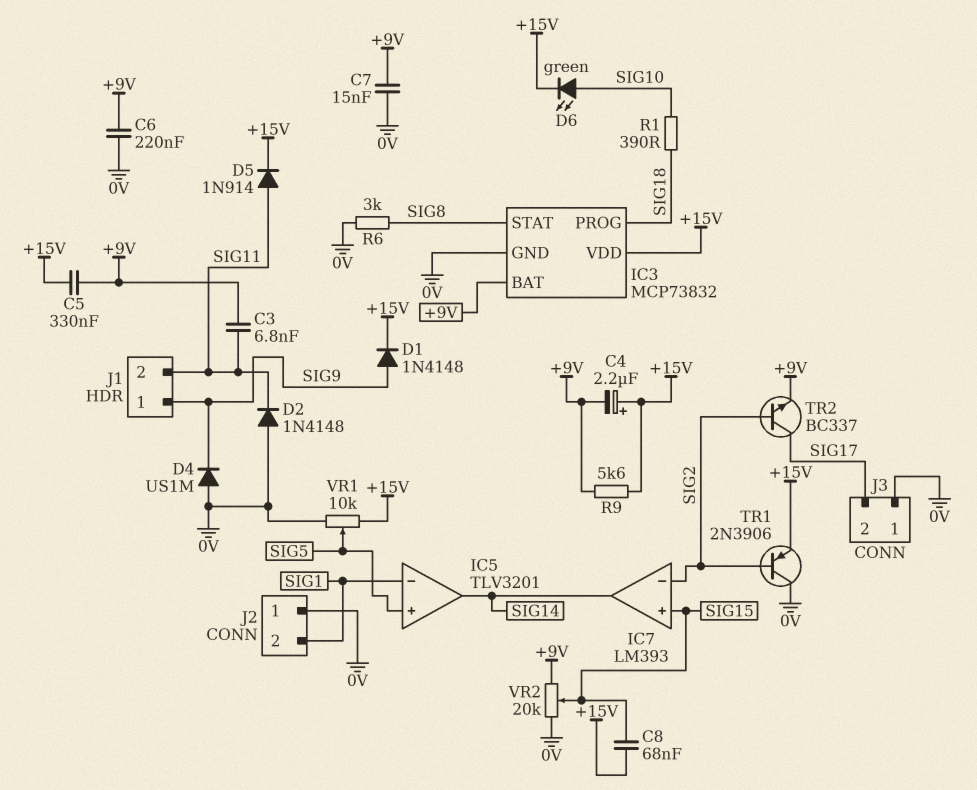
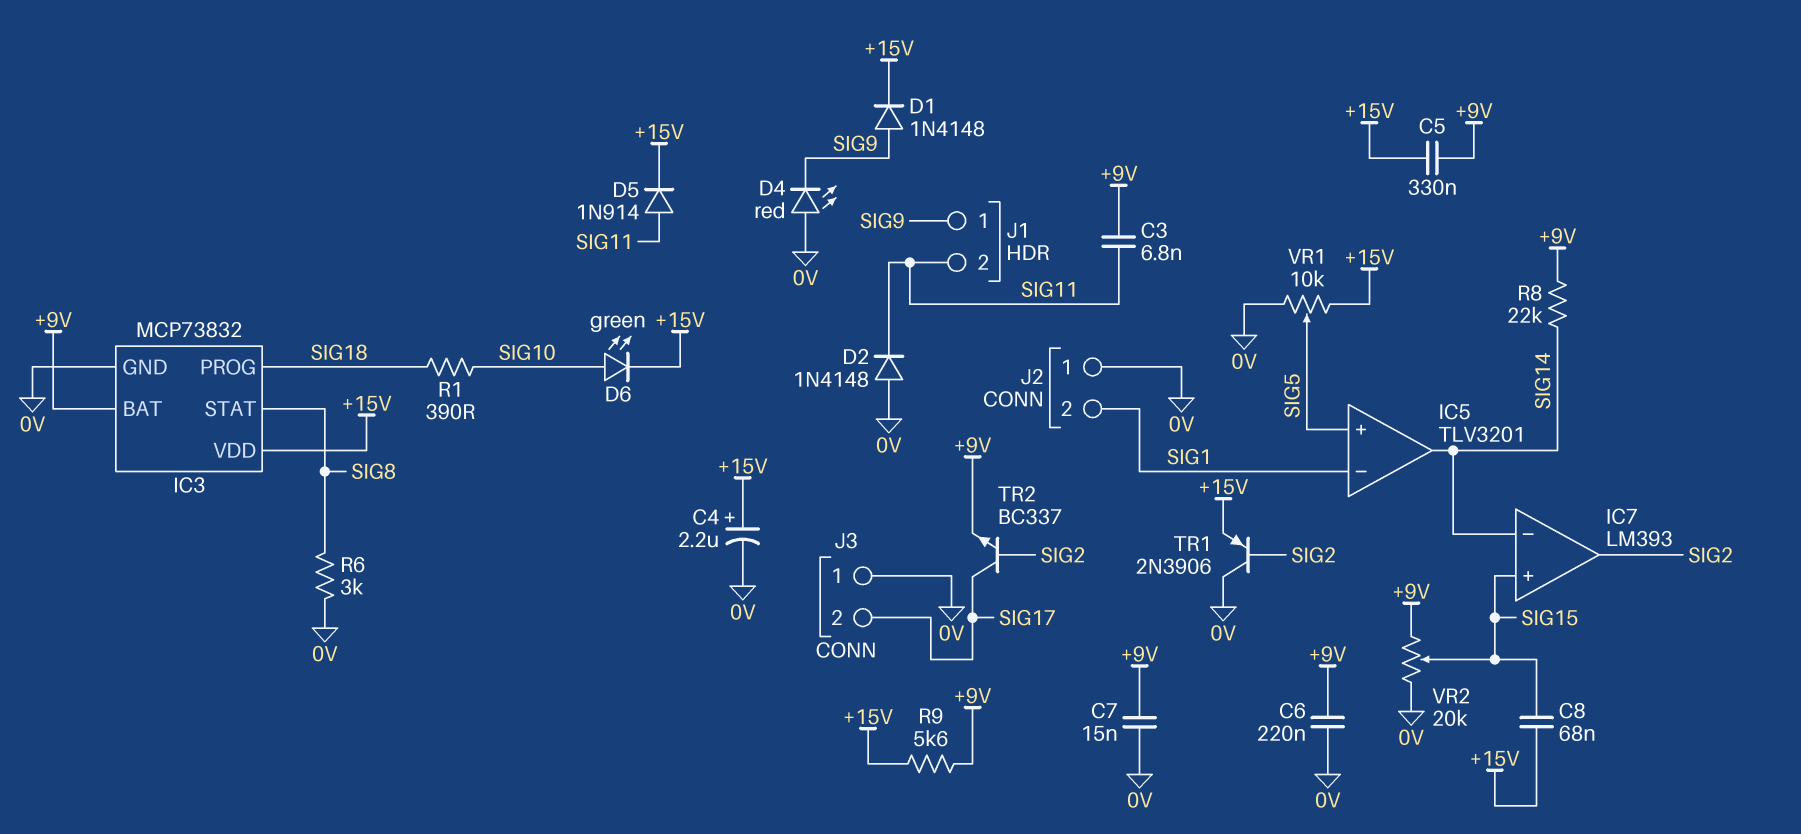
C4: 2.2uF (plus +15V, minus +9V) -> 2.2uF (plus +15V, minus 0V)
D4: diode US1M (A 0V, K SIG9) -> LED red (A 0V, K SIG9)
IC7 pin in-: SIG2 -> SIG14
IC7 pin out: SIG14 -> SIG2
R8: none -> 22k (+9V, SIG14)

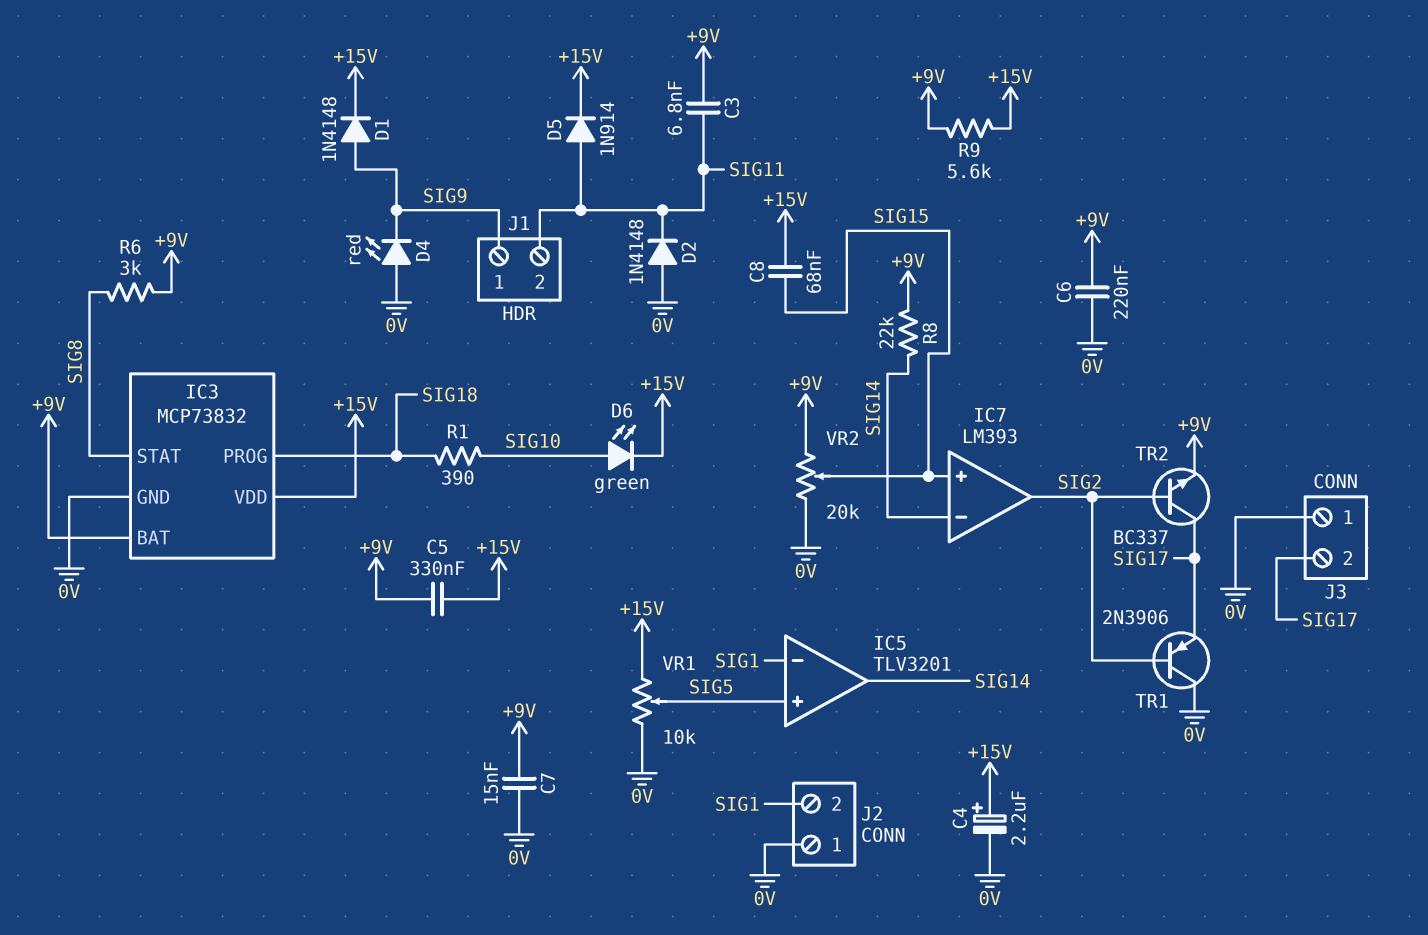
R6: 3k (0V, SIG8) -> 3k (+9V, SIG8)
TR1: PNP 2N3906 (B SIG2, C 0V, E +15V) -> PNP 2N3906 (B SIG2, C 0V, E SIG17)

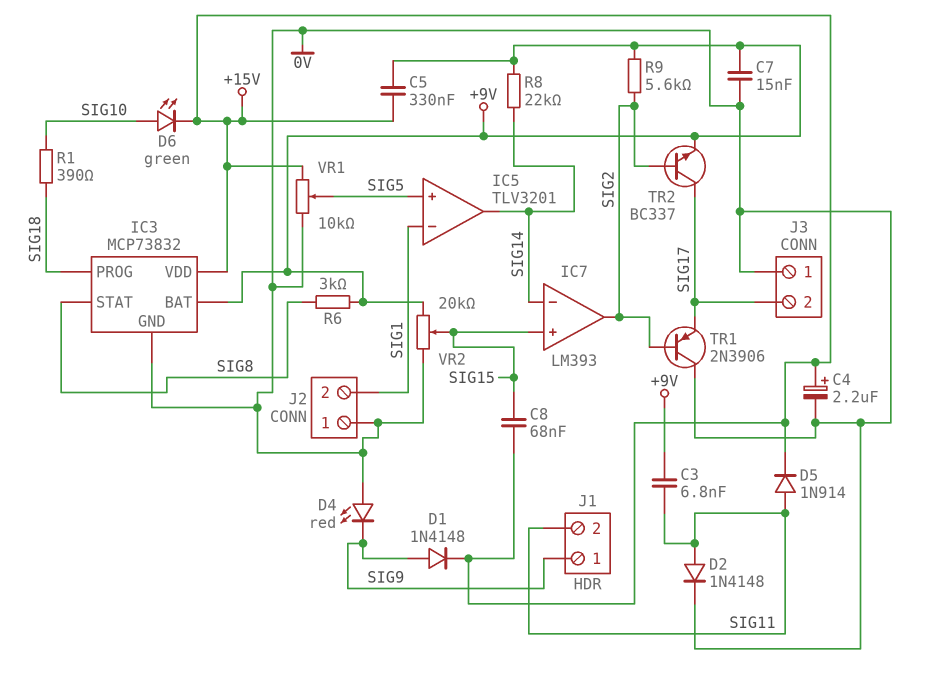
C6: 220nF (+9V, 0V) -> none
D2: diode 1N4148 (A 0V, K SIG11) -> diode 1N4148 (A SIG11, K 0V)
R9: 5.6k (+9V, +15V) -> 5.6k (+9V, SIG2)

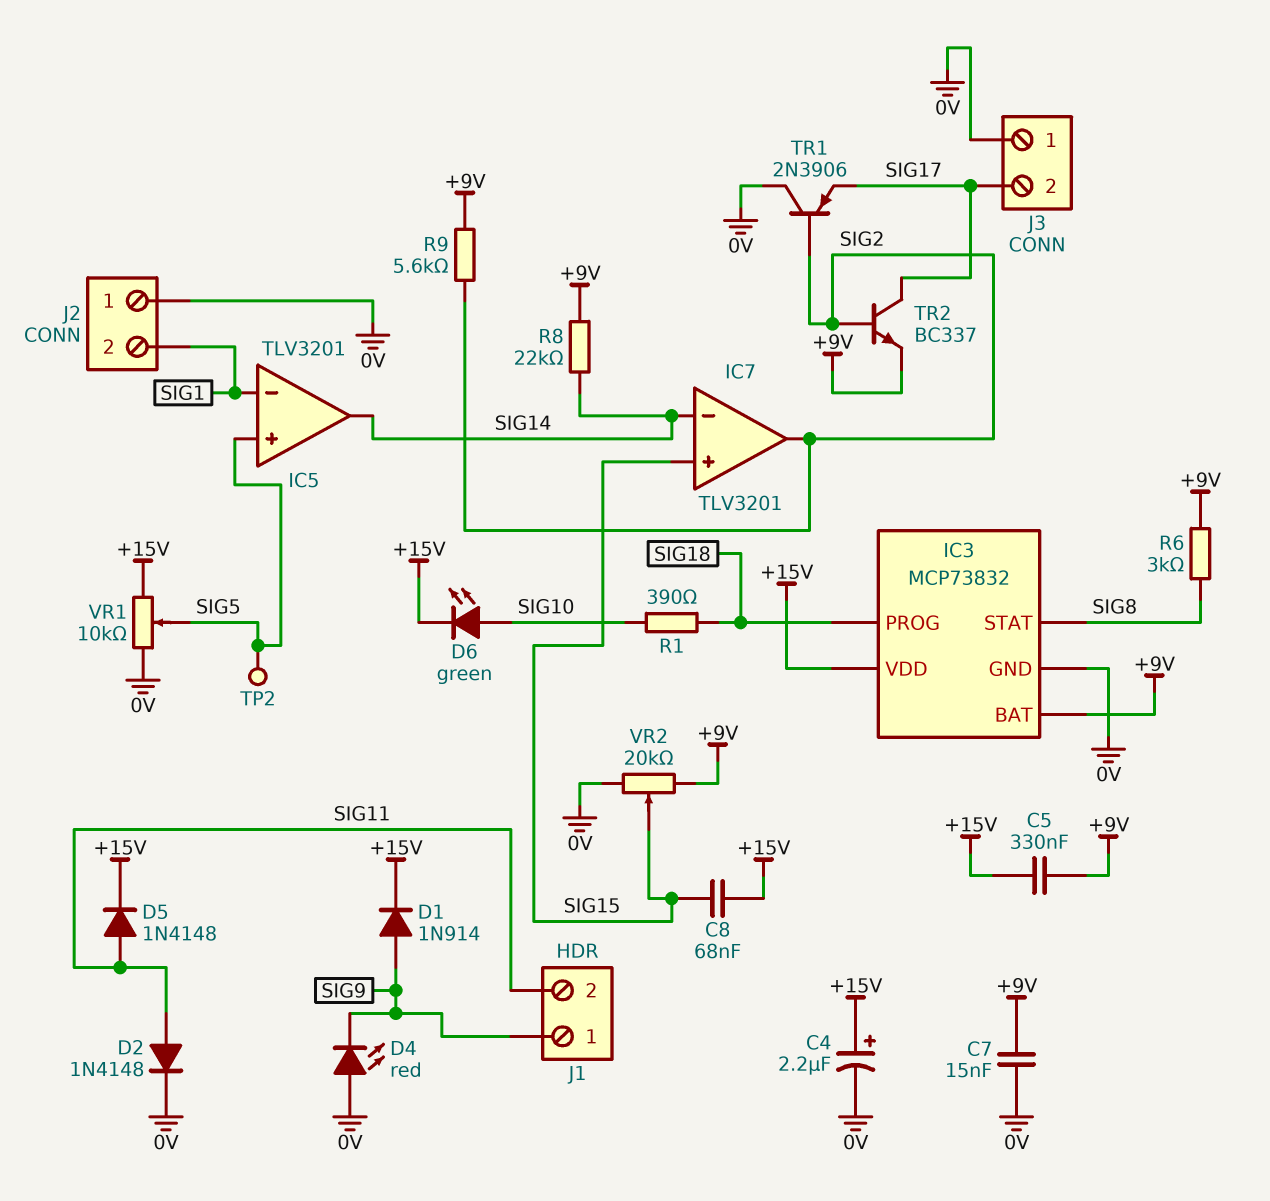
C3: 6.8nF (+9V, SIG11) -> none
D1: diode 1N4148 (A SIG9, K +15V) -> diode 1N914 (A SIG9, K +15V)
D5: diode 1N914 (A SIG11, K +15V) -> diode 1N4148 (A SIG11, K +15V)
IC7: LM393 -> TLV3201
TP2: none -> test point (SIG5)

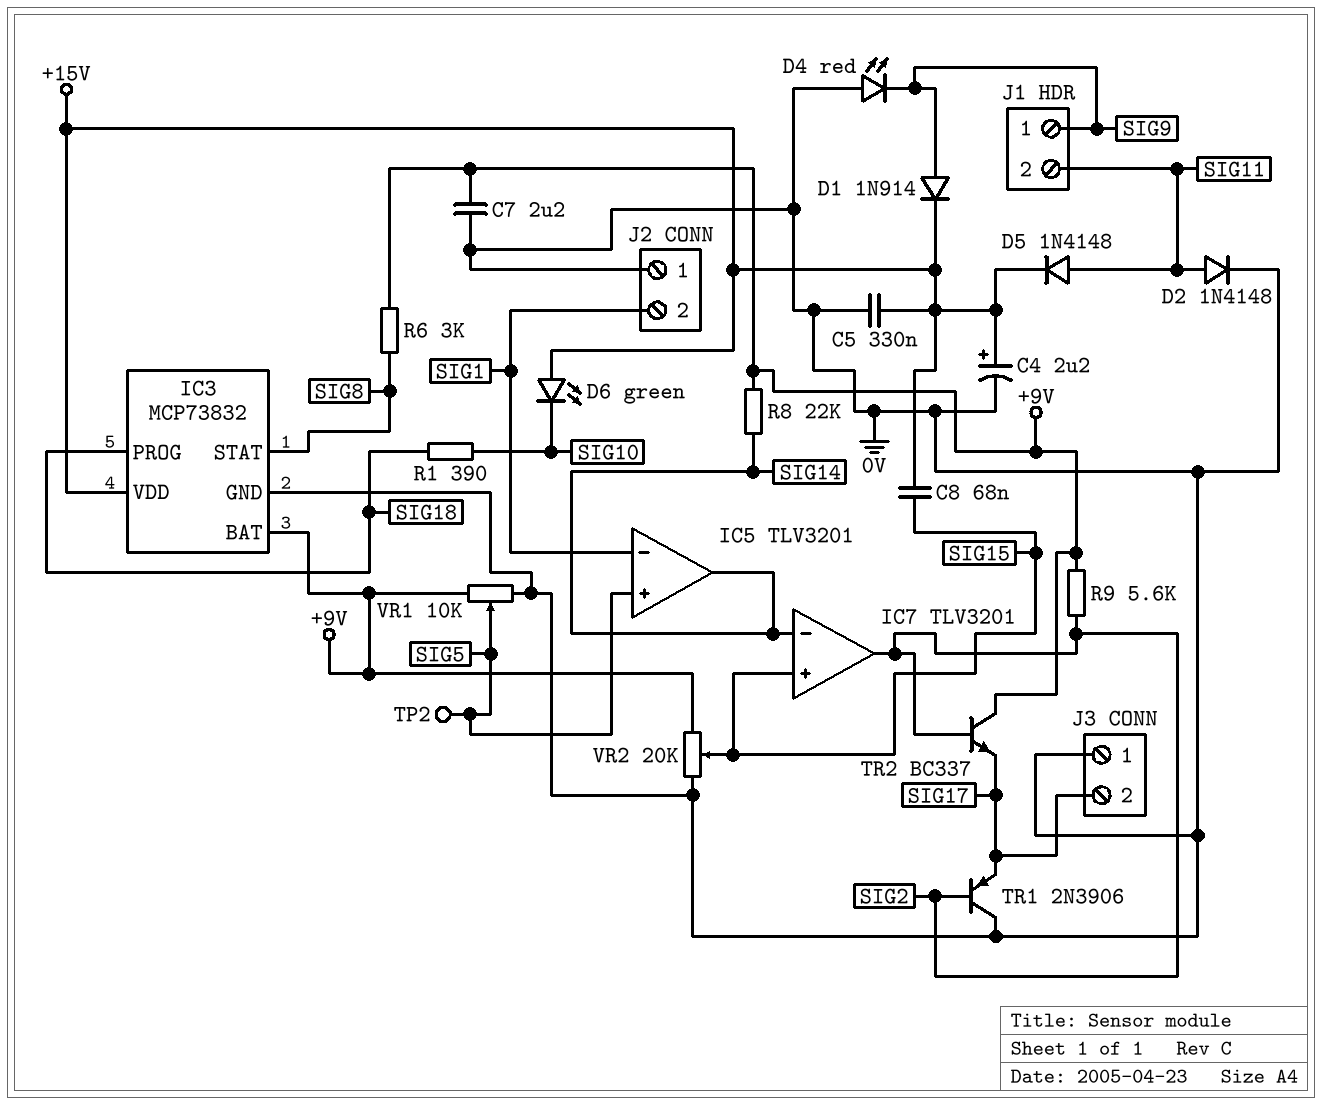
C5: 330nF (+9V, +15V) -> 330nF (+15V, 0V)
C7: 15nF (+9V, 0V) -> 2.2uF (+9V, 0V)
D6: LED green (A SIG10, K +15V) -> LED green (A +15V, K SIG10)
TR2: NPN BC337 (B SIG2, C SIG17, E +9V) -> NPN BC337 (B SIG2, C +9V, E SIG17)
VR1: 10k (+15V, 0V, wiper SIG5) -> 10k (+9V, 0V, wiper SIG5)

